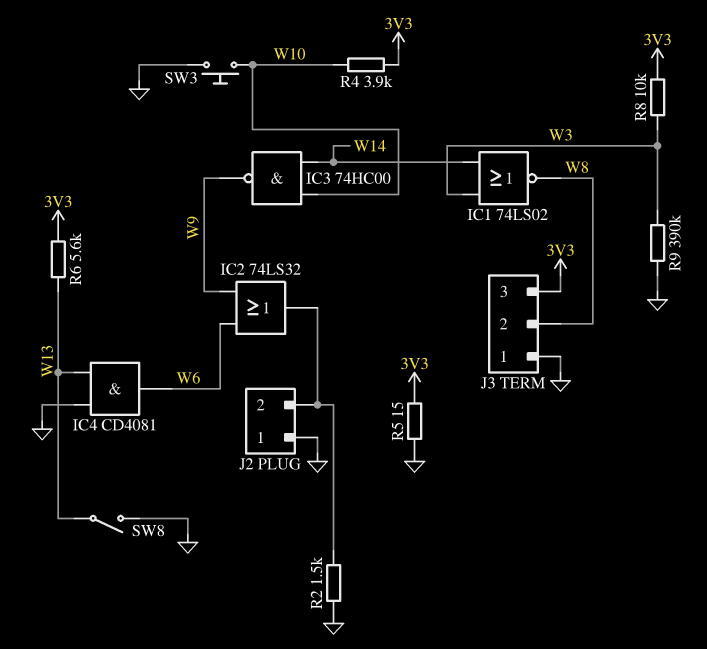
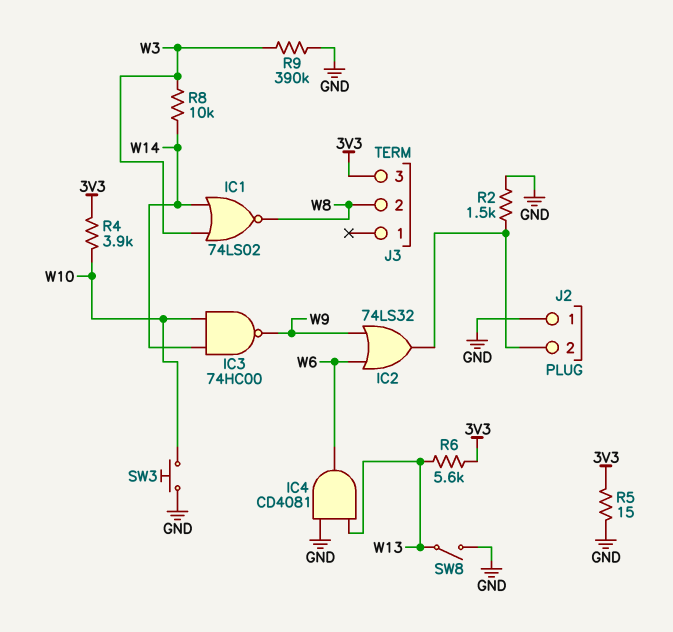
J3 pin 1: GND -> none
R8: 10k (3V3, W3) -> 10k (W3, W14)

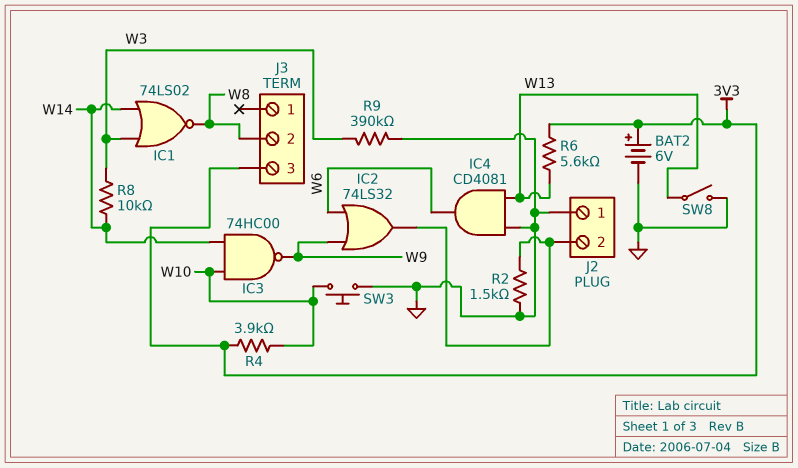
BAT2: none -> 6V (plus 3V3, minus GND)
R5: 15 (3V3, GND) -> none

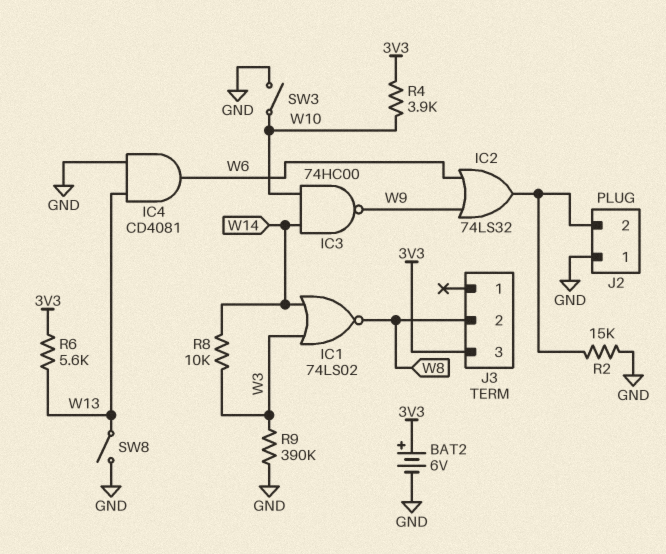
R2: 1.5k (GND, J2/2) -> 15k (GND, J2/2)
SW3: button (GND, W10) -> switch (GND, W10)

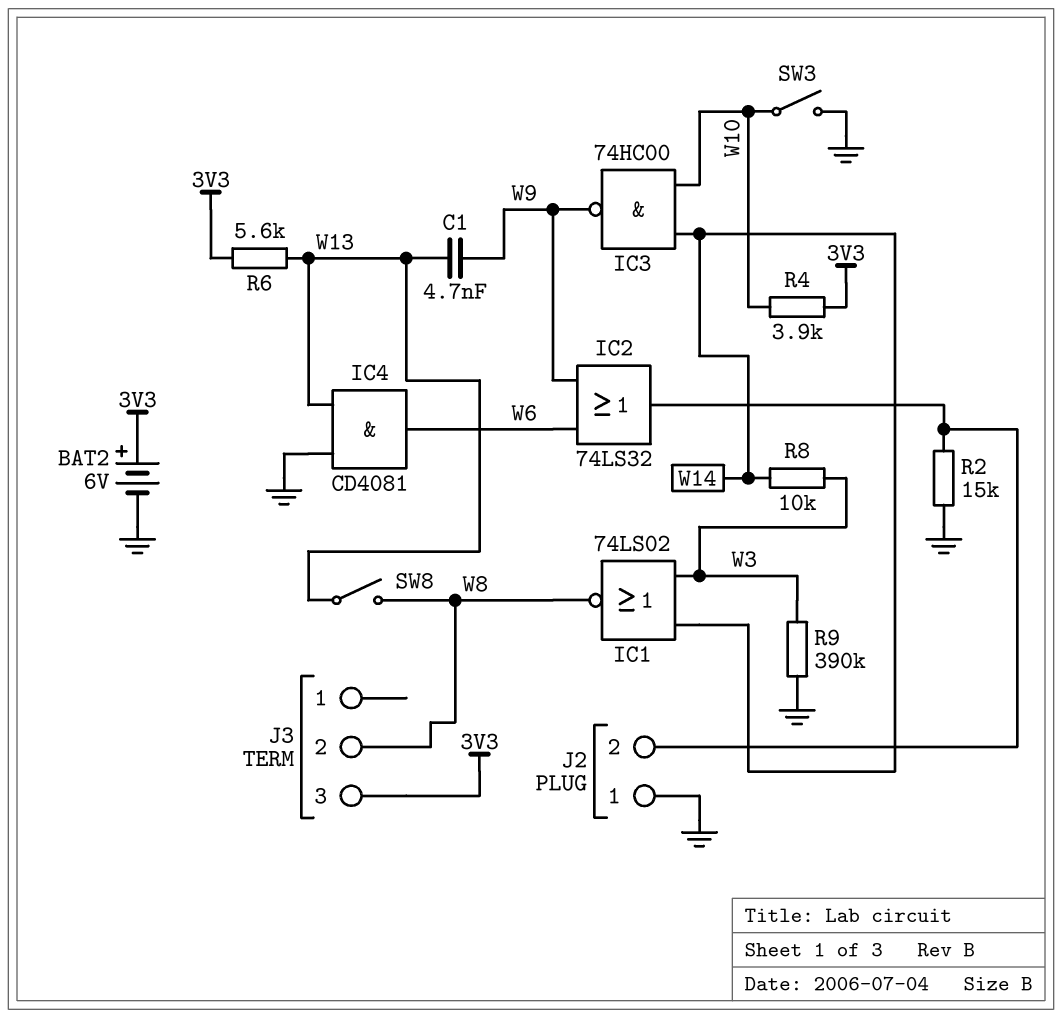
C1: none -> 4.7nF (W9, W13)
SW8: switch (GND, W13) -> switch (W8, W13)

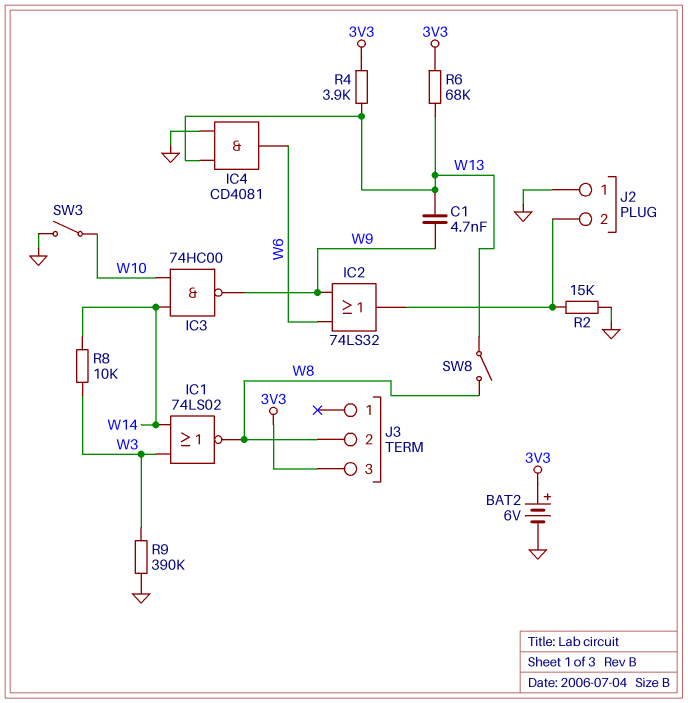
R4: 3.9k (3V3, W10) -> 3.9k (3V3, W13)
R6: 5.6k (3V3, W13) -> 68k (3V3, W13)

